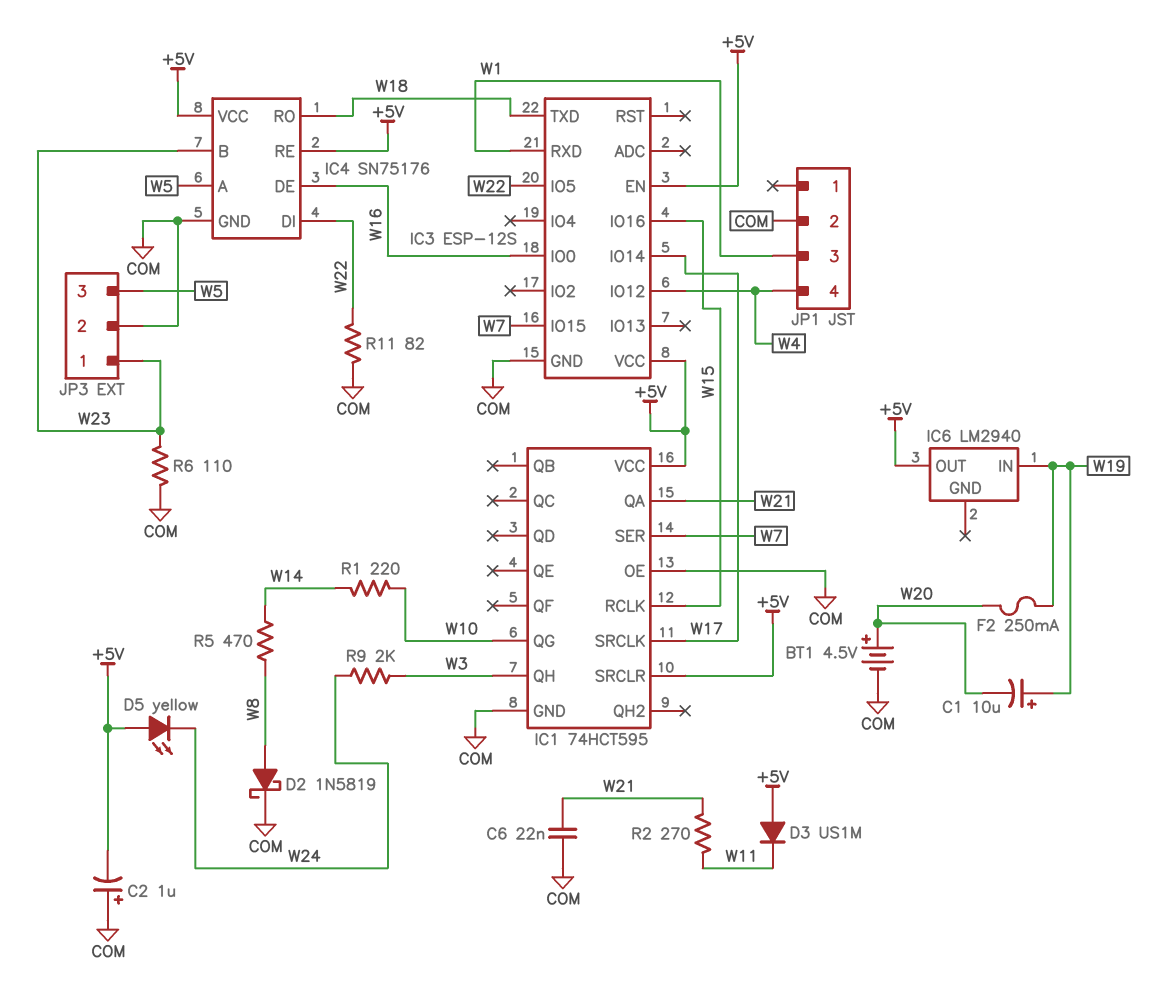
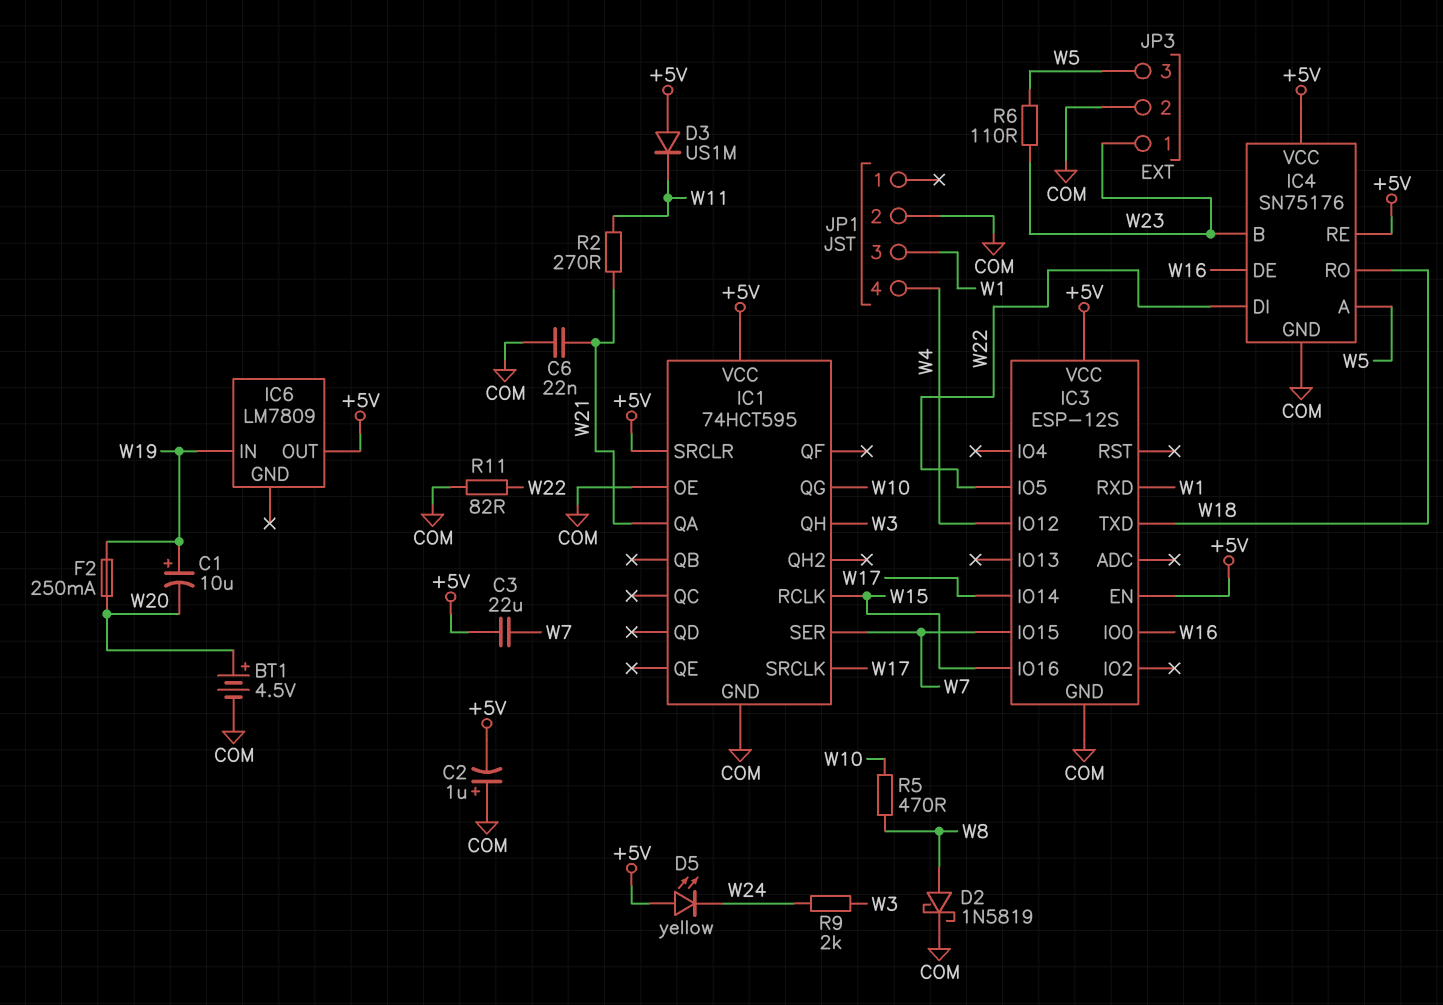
C3: none -> 22uF (+5V, W7)
IC6: LM2940 -> LM7809
R1: 220 (W10, W14) -> none
R5: 470 (W8, W14) -> 470 (W8, W10)
R6: 110 (COM, W23) -> 110 (W5, W23)

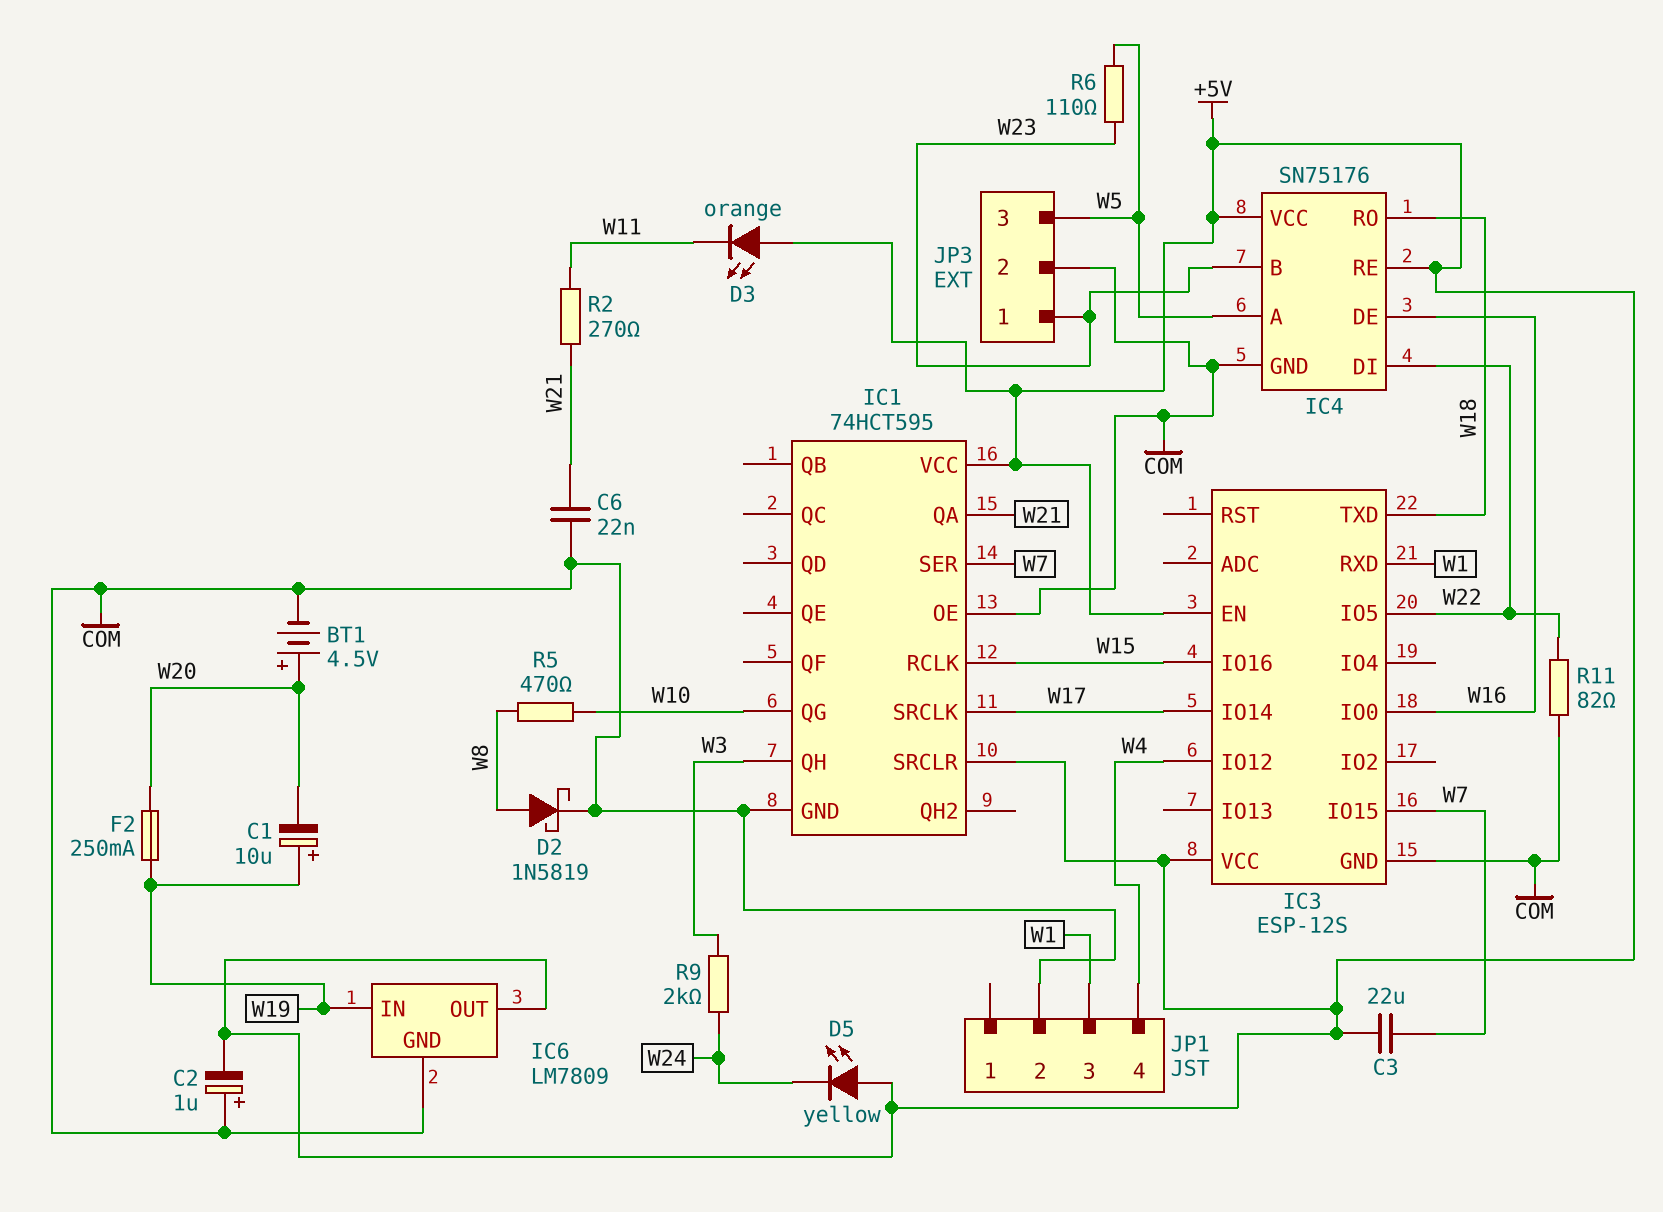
D3: diode US1M (A +5V, K W11) -> LED orange (A +5V, K W11)
IC6 pin GND: none -> COM

